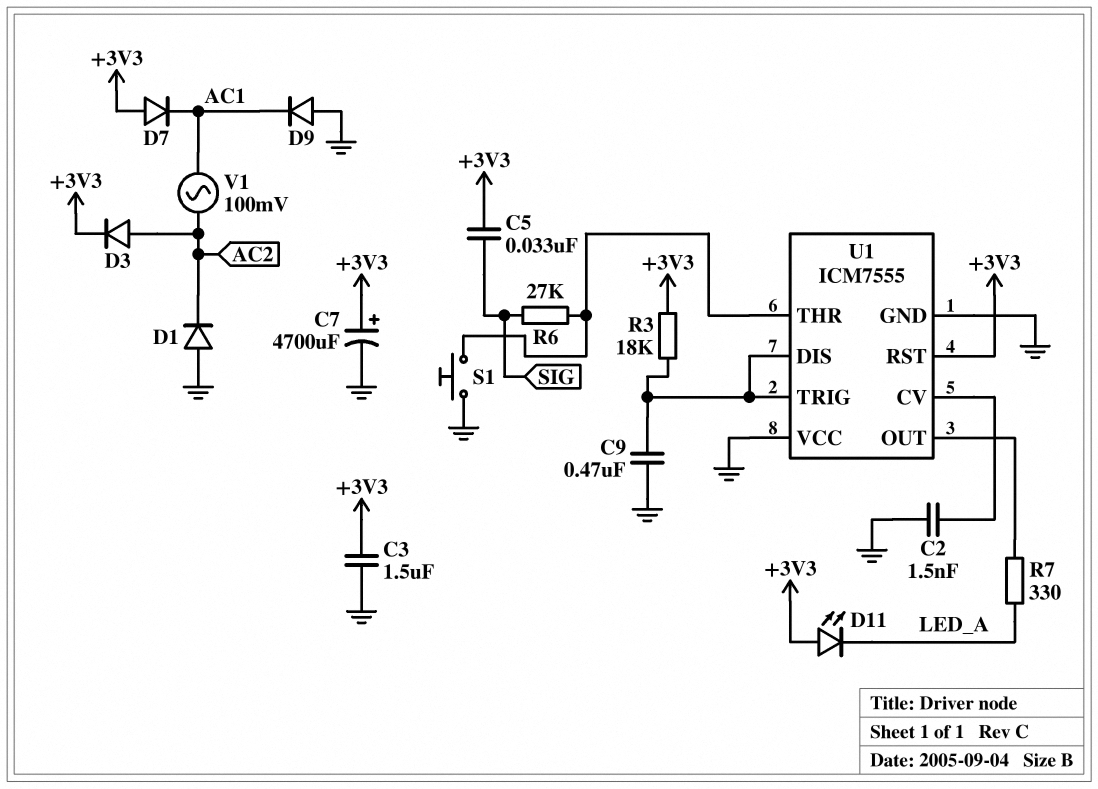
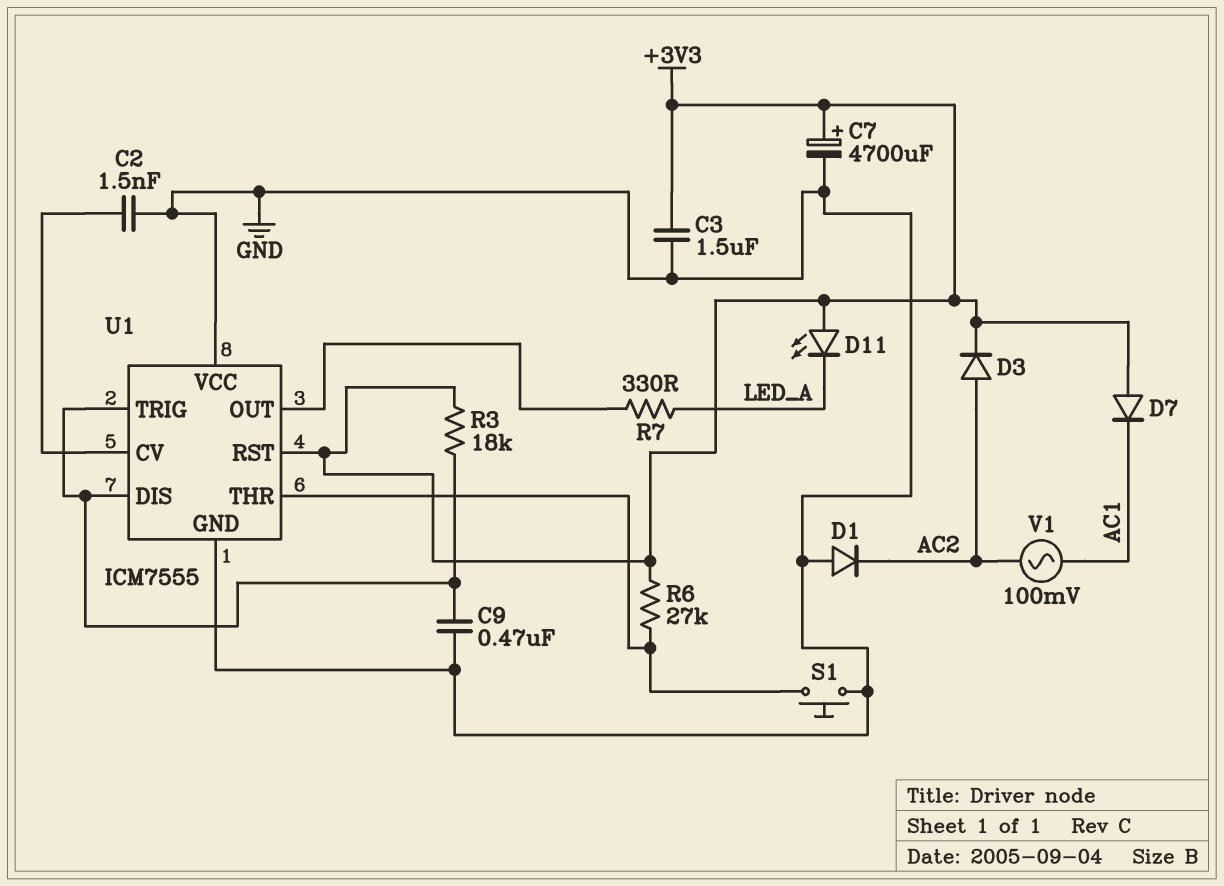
C5: 33nF (+3V3, SIG) -> none
D9: diode (A GND, K AC1) -> none
R6: 27k (SIG, U1/THR) -> 27k (+3V3, U1/THR)

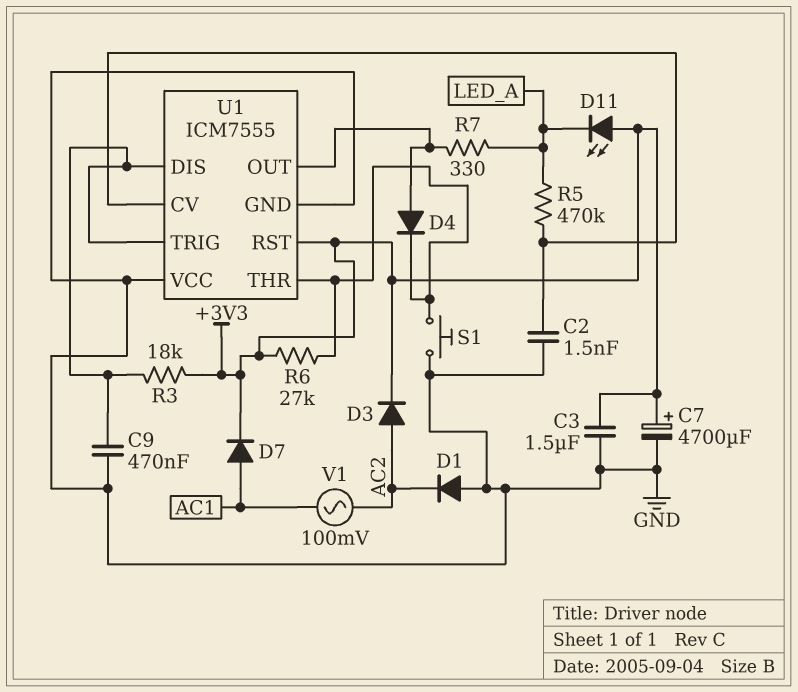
D4: none -> diode (A U1/OUT, K U1/THR)
D7: diode (A +3V3, K AC1) -> diode (A AC1, K +3V3)
R5: none -> 470k (LED_A, U1/CV)

